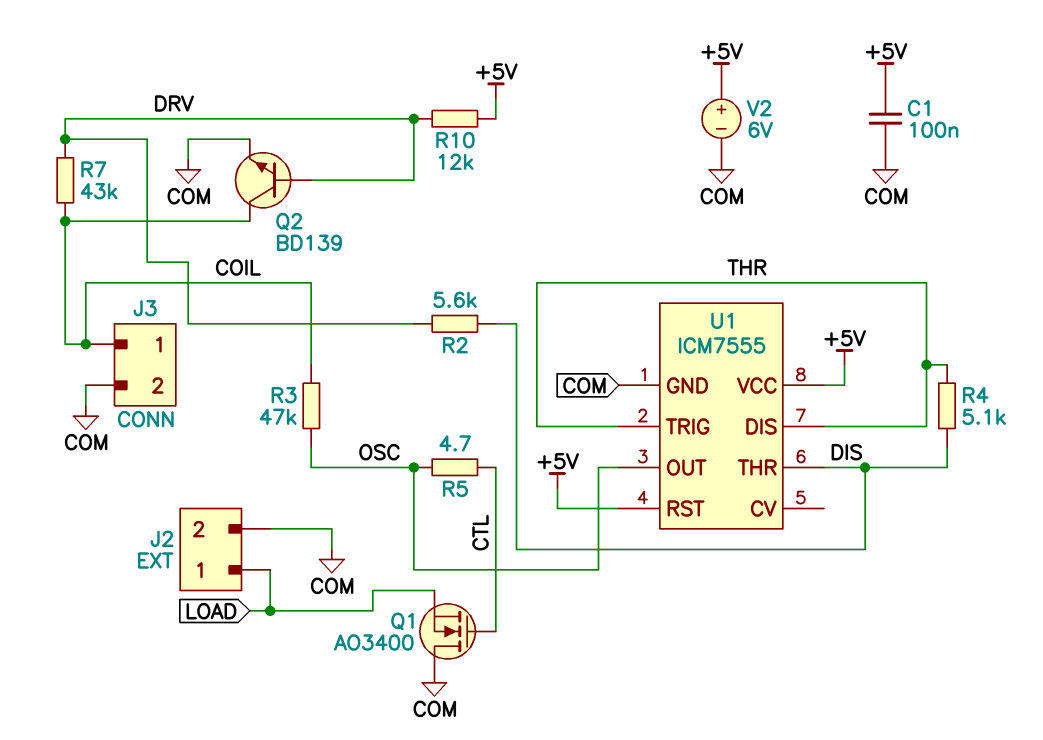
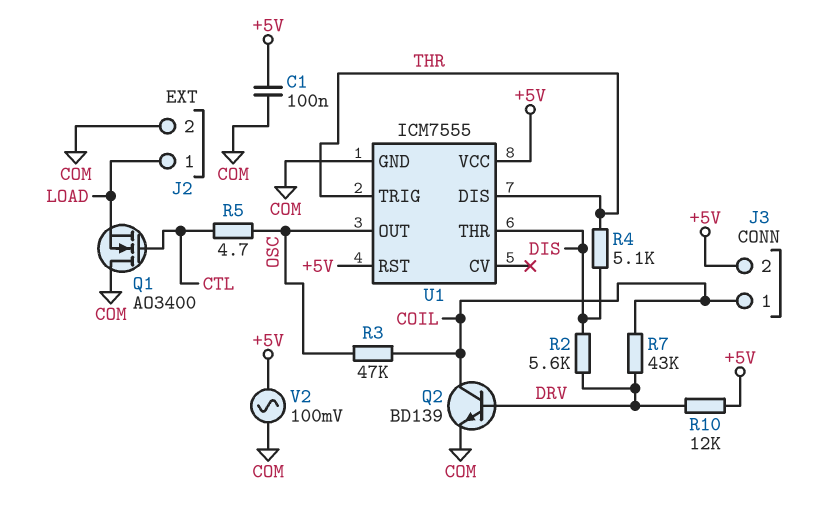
J3 pin 2: COM -> +5V
V2: 6V (plus +5V, minus COM) -> AC 100mV (+5V, COM)

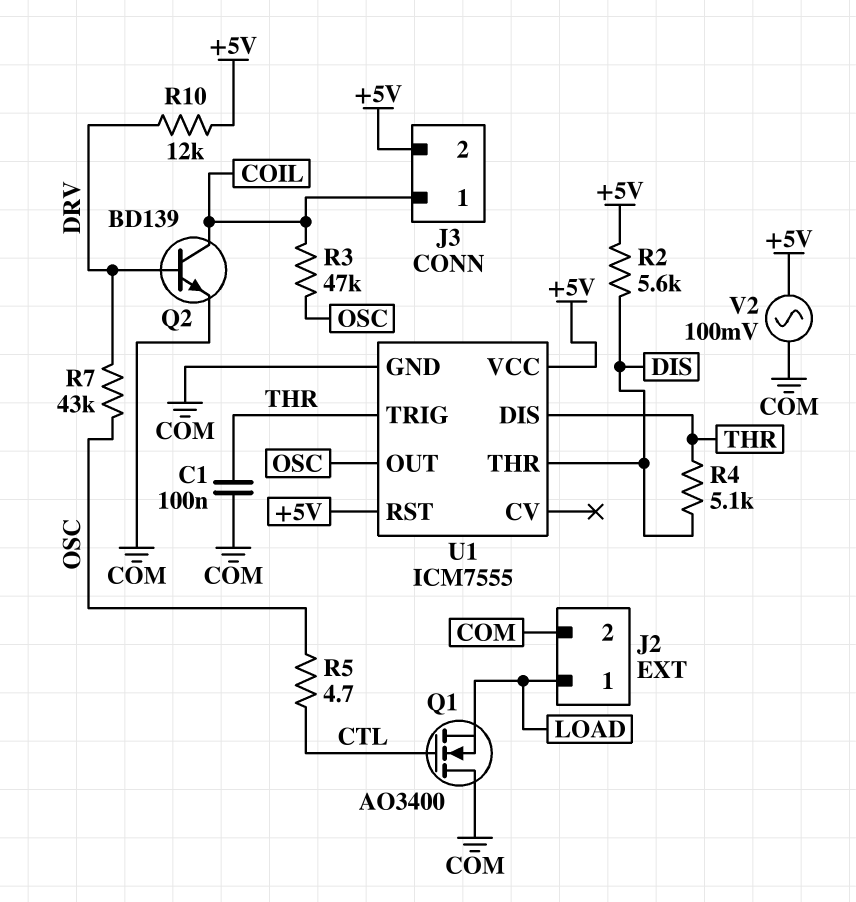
C1: 100nF (+5V, COM) -> 100nF (COM, THR)
R2: 5.6k (DIS, DRV) -> 5.6k (+5V, DIS)
R7: 43k (COIL, DRV) -> 43k (DRV, OSC)

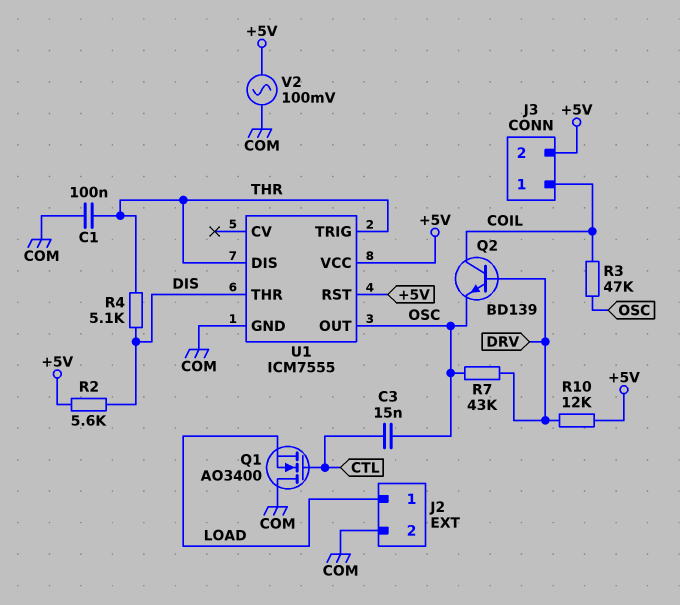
C3: none -> 15nF (CTL, OSC)
Q2: NPN BD139 (B DRV, C COIL, E COM) -> NPN BD139 (B DRV, C COIL, E OSC)
R5: 4.7 (CTL, OSC) -> none

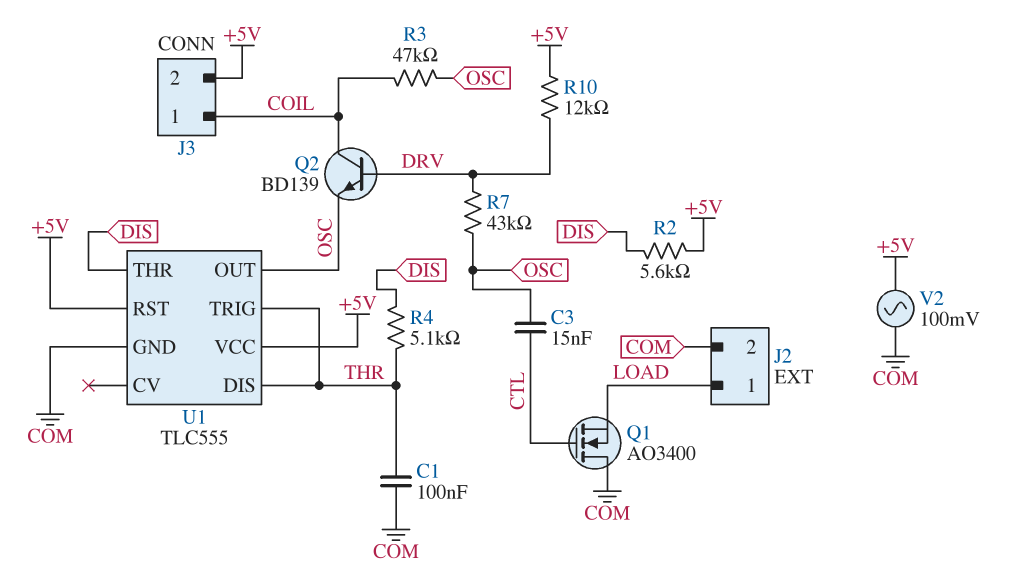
U1: ICM7555 -> TLC555

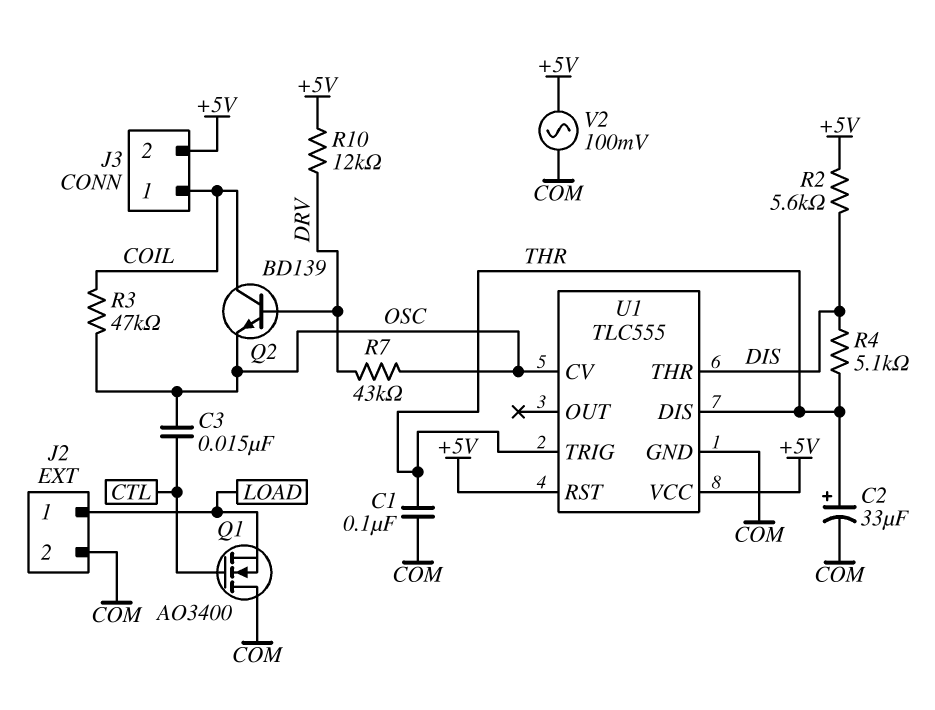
C2: none -> 33uF (plus THR, minus COM)
U1 pin CV: none -> OSC
U1 pin OUT: OSC -> none

